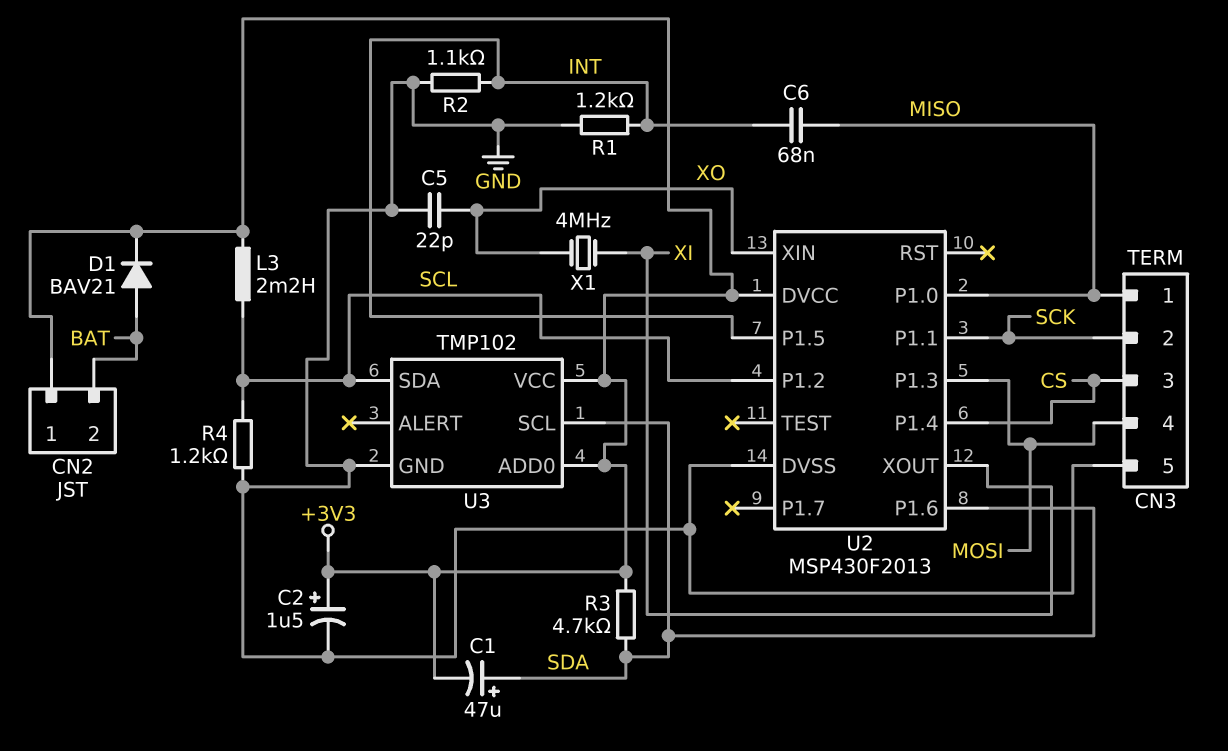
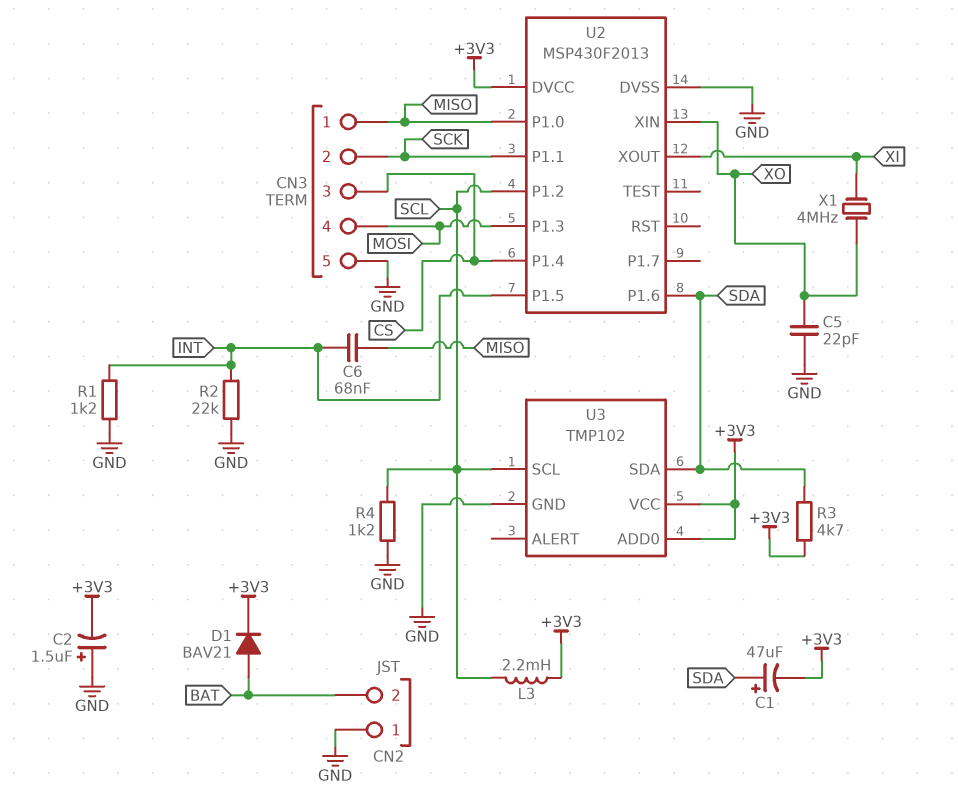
C2: 1.5uF (plus +3V3, minus GND) -> 1.5uF (plus GND, minus +3V3)
CN2 pin 1: +3V3 -> GND
R2: 1.1k (GND, INT) -> 22k (GND, INT)
U3 pin SCL: SDA -> SCL
U3 pin SDA: SCL -> SDA

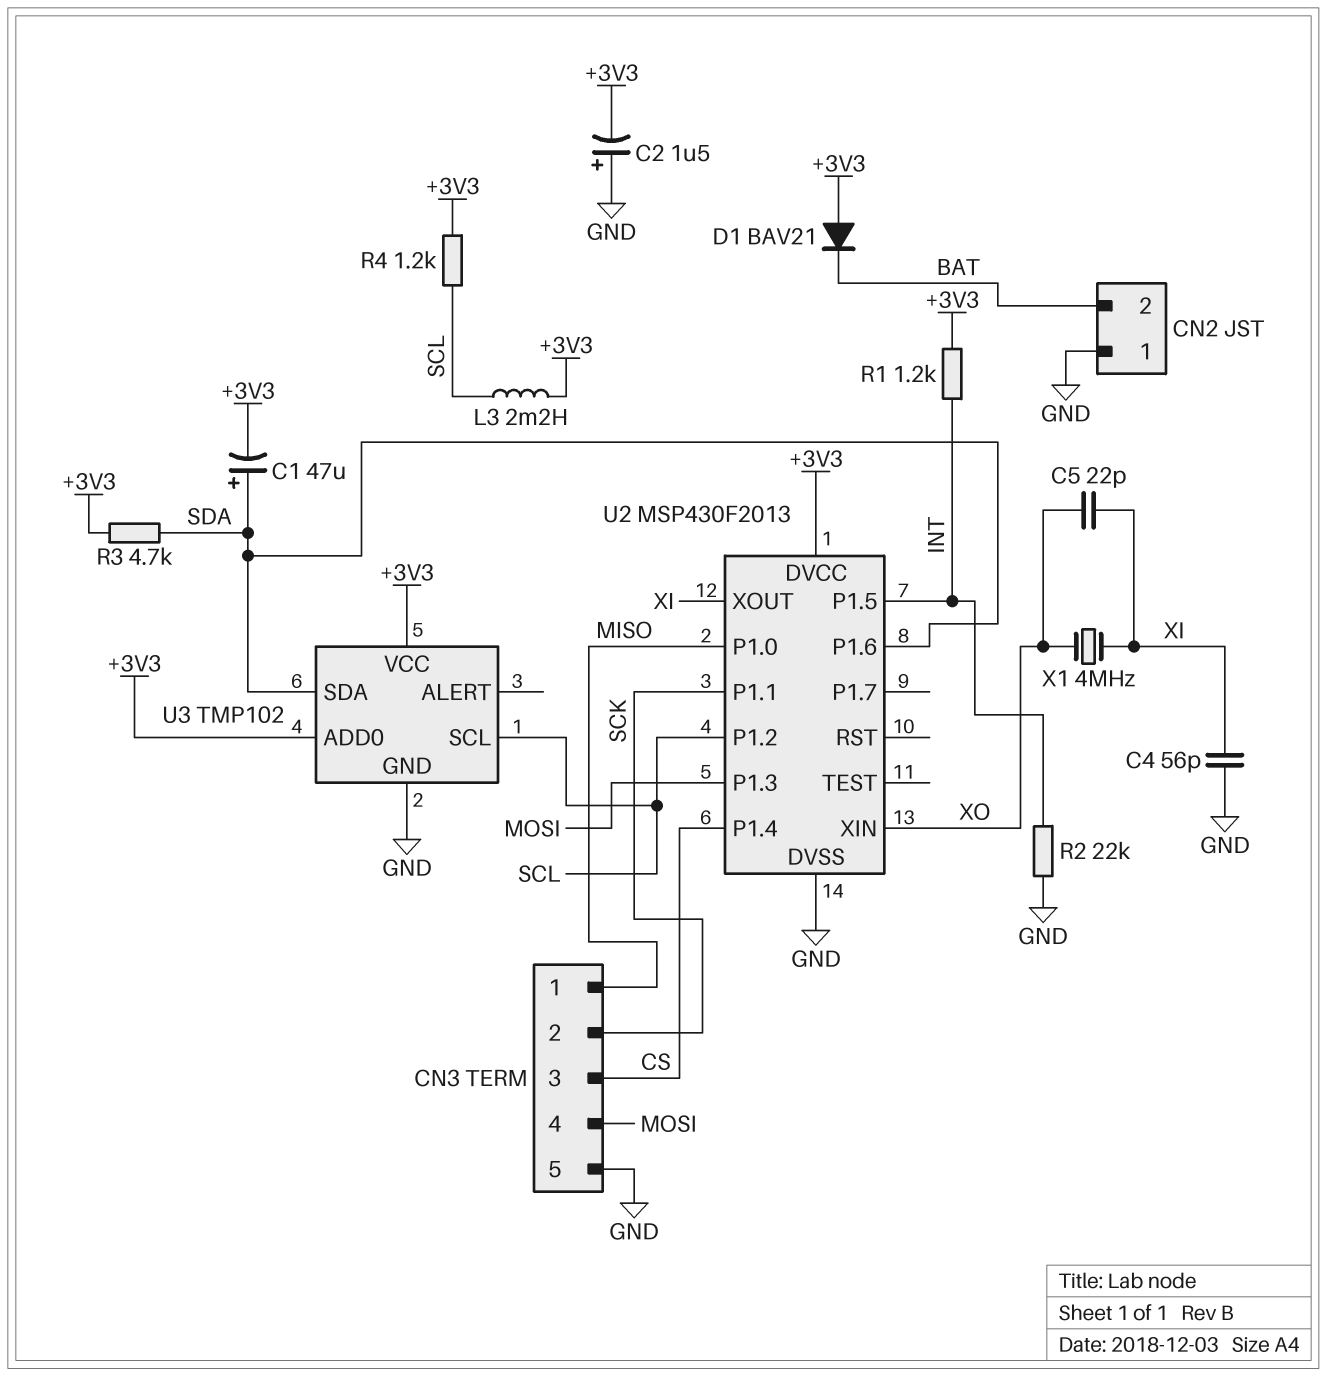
C4: none -> 56pF (GND, XI)
C5: 22pF (GND, XO) -> 22pF (XI, XO)
C6: 68nF (INT, MISO) -> none
D1: diode BAV21 (A BAT, K +3V3) -> diode BAV21 (A +3V3, K BAT)
R1: 1.2k (GND, INT) -> 1.2k (+3V3, INT)
R4: 1.2k (GND, SCL) -> 1.2k (+3V3, SCL)

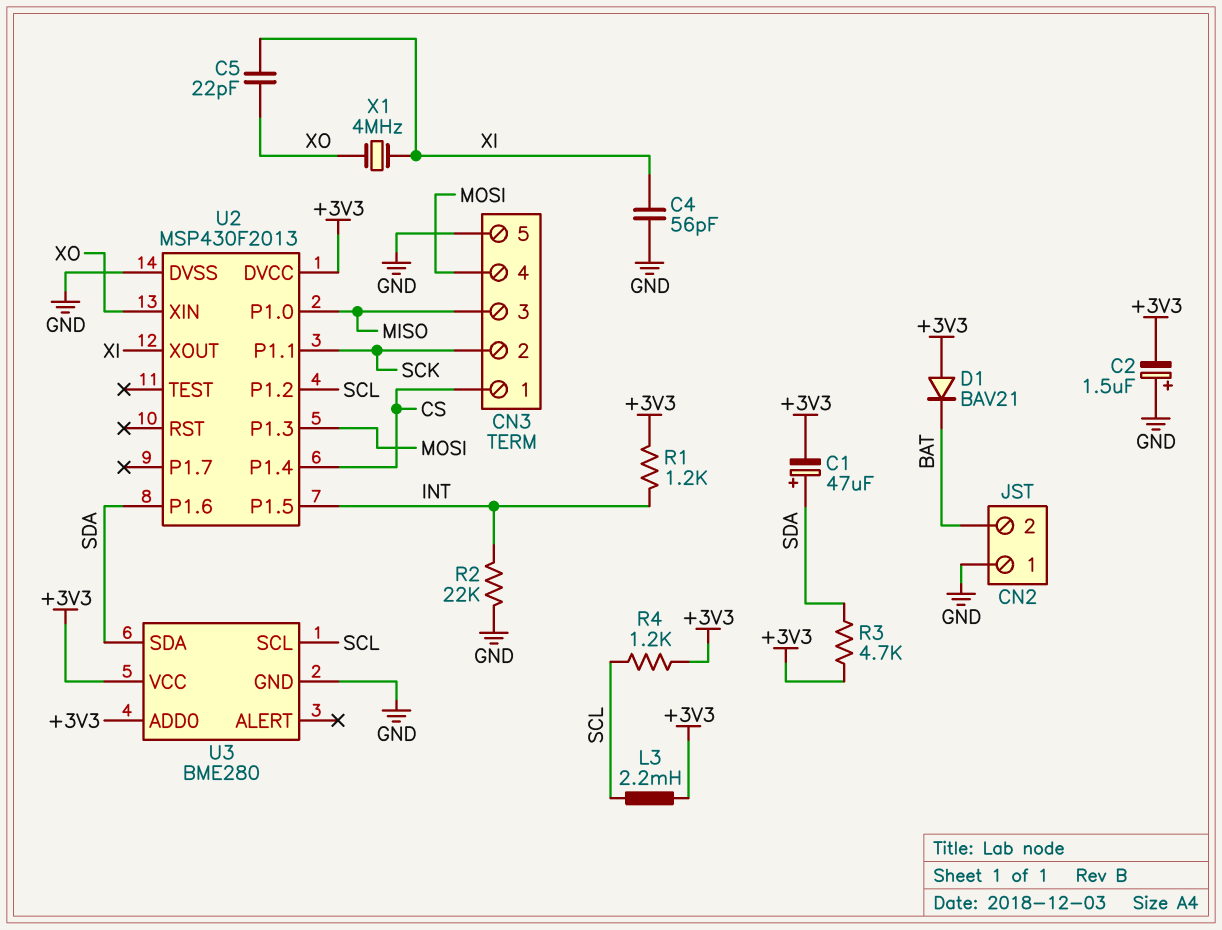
CN3 pin 1: MISO -> CS
CN3 pin 3: CS -> MISO
U3: TMP102 -> BME280

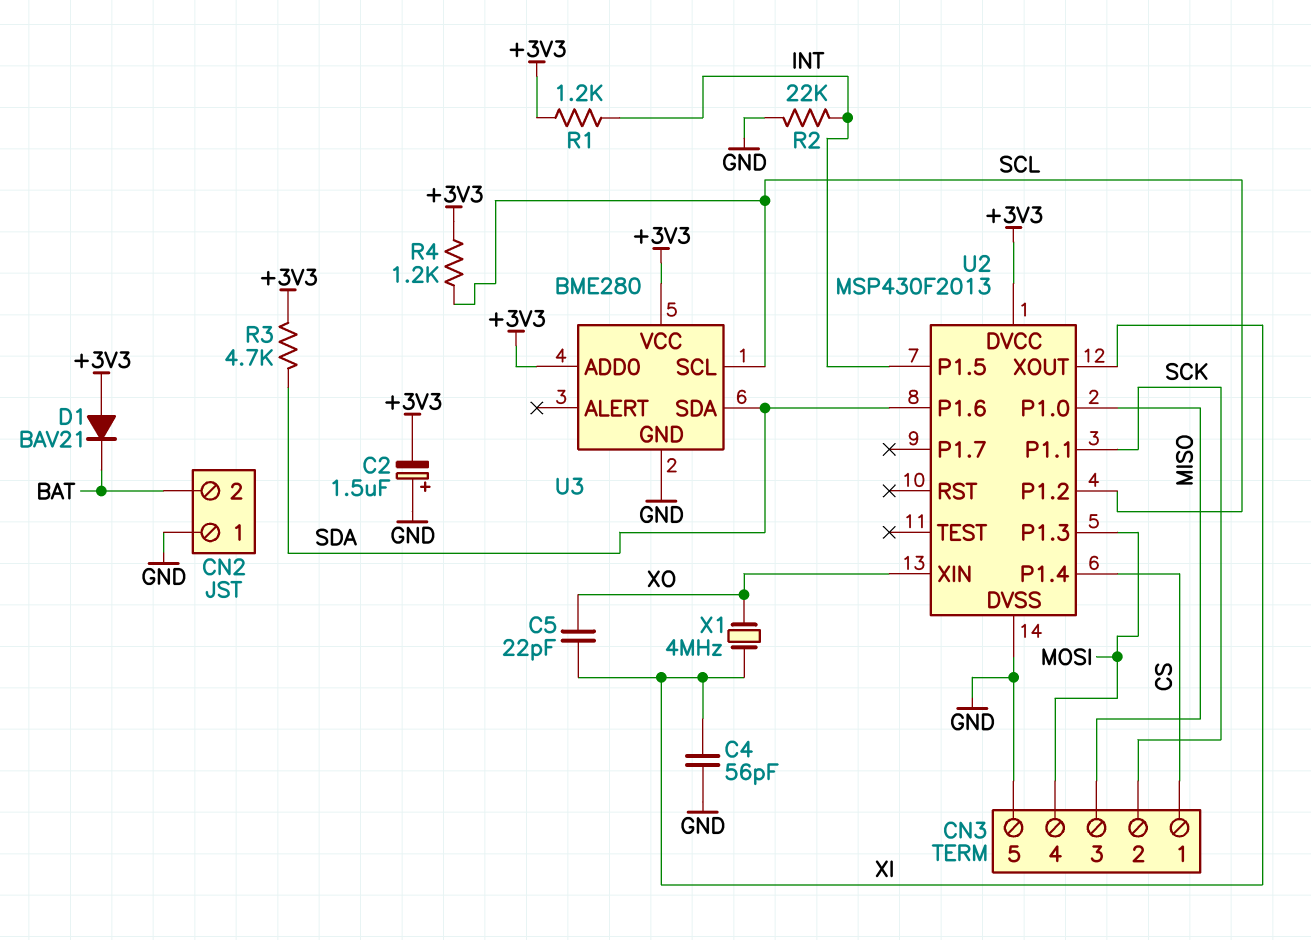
C1: 47uF (plus SDA, minus +3V3) -> none
L3: 2.2mH (+3V3, SCL) -> none

